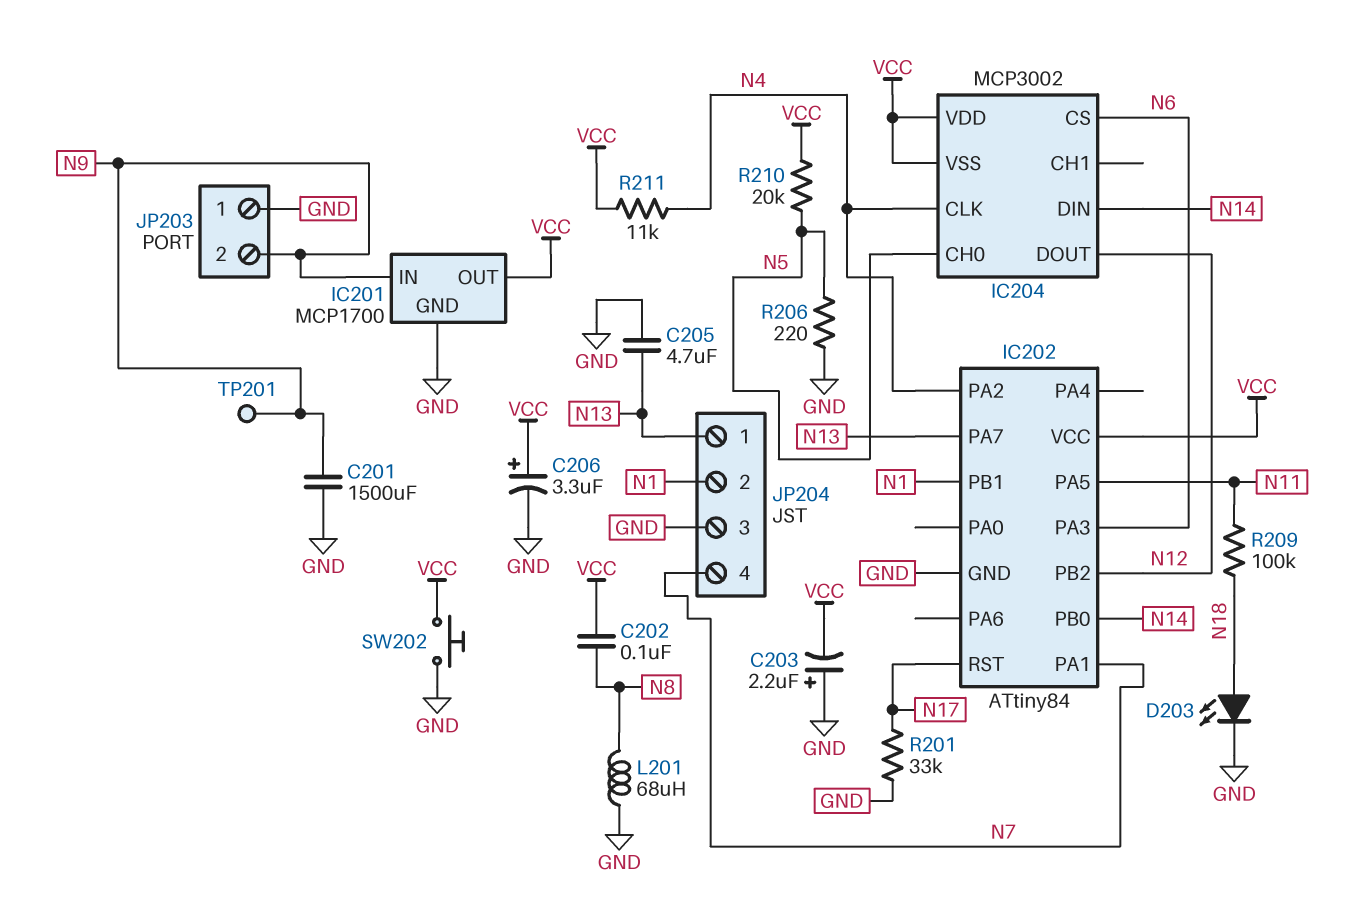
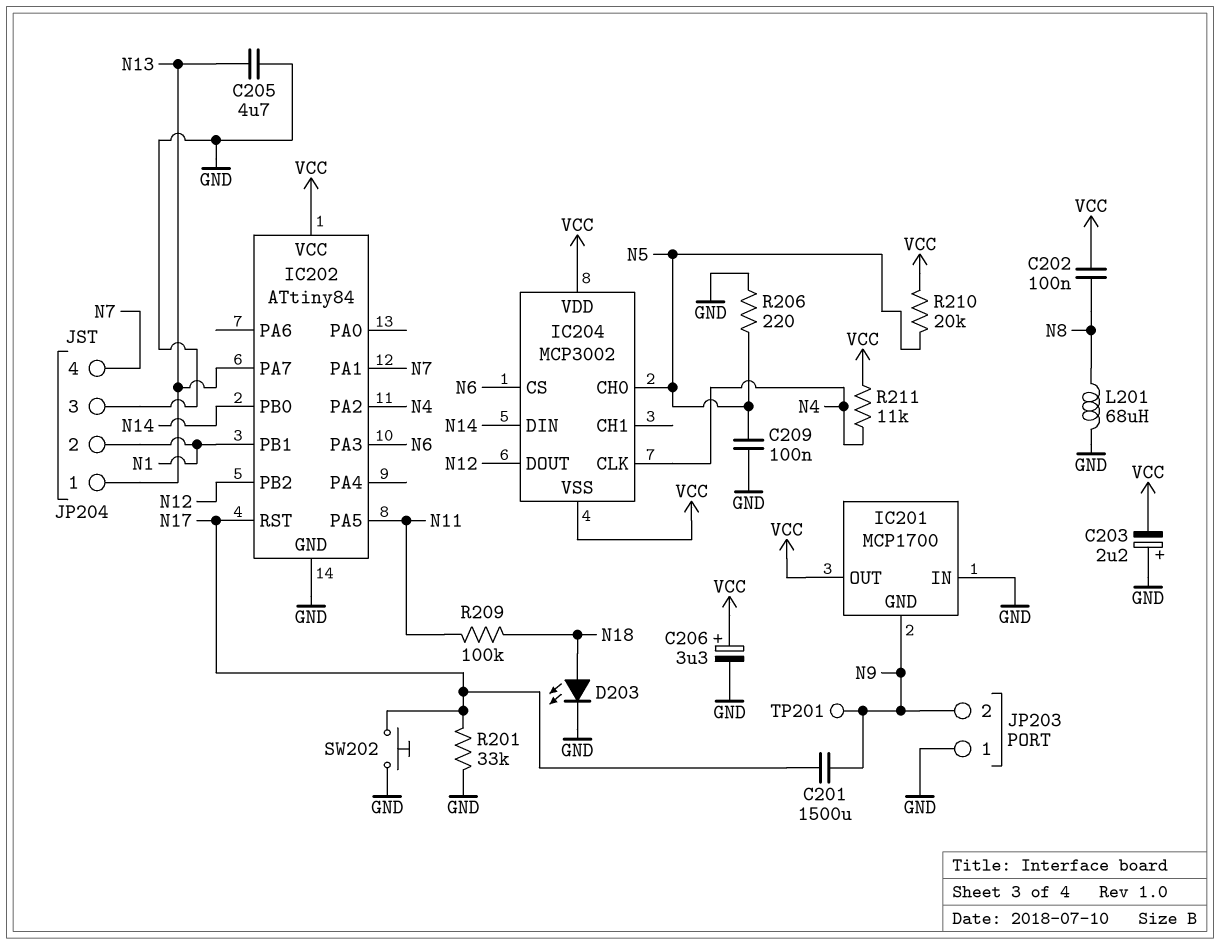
C201: 1500uF (GND, N9) -> 1500uF (N9, N17)
C209: none -> 100nF (GND, N5)
IC201 pin GND: GND -> N9
IC201 pin IN: N9 -> GND
SW202: button (GND, VCC) -> button (GND, N17)

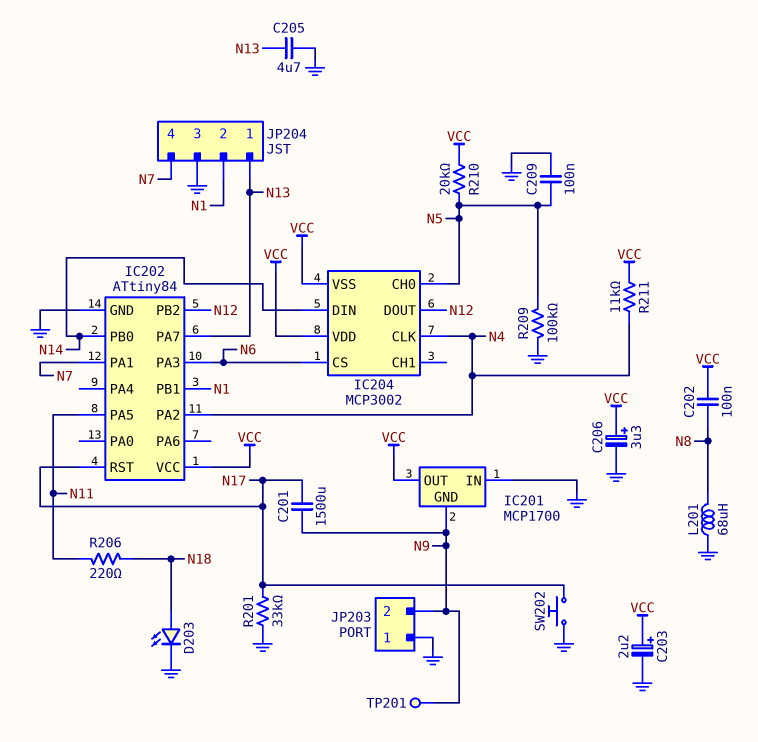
C203: 2.2uF (plus GND, minus VCC) -> 2.2uF (plus VCC, minus GND)
R206: 220 (GND, N5) -> 220 (N11, N18)
R209: 100k (N11, N18) -> 100k (GND, N5)

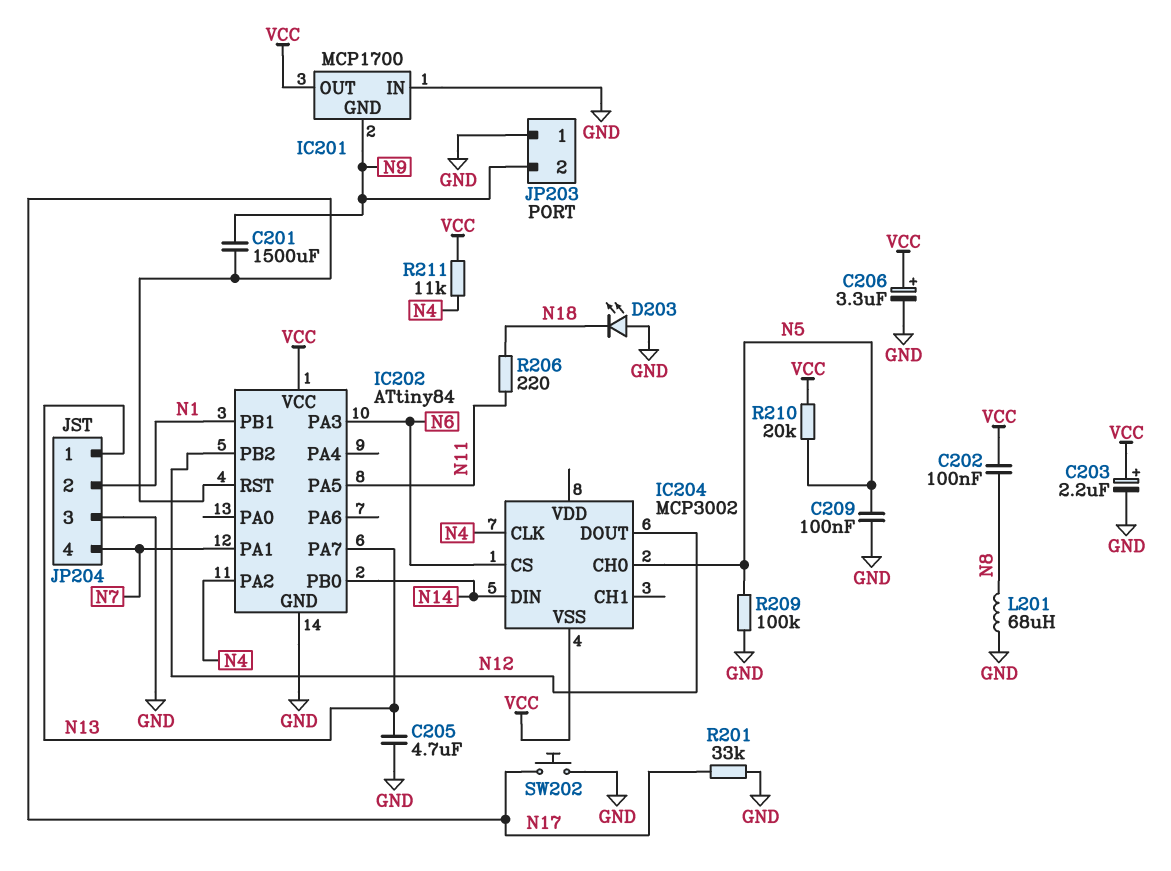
D203: LED (A N18, K GND) -> LED (A GND, K N18)
IC204 pin VDD: VCC -> none
TP201: test point (N9) -> none

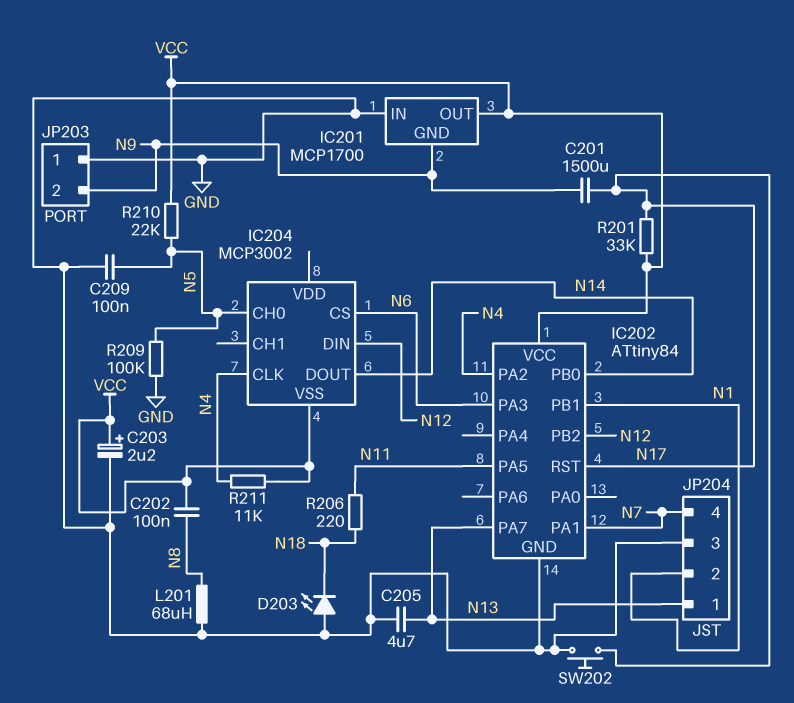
C206: 3.3uF (plus VCC, minus GND) -> none
IC204 pin DIN: N14 -> N12
IC204 pin DOUT: N12 -> N14
R201: 33k (GND, N17) -> 33k (N17, VCC)
R210: 20k (N5, VCC) -> 22k (N5, VCC)

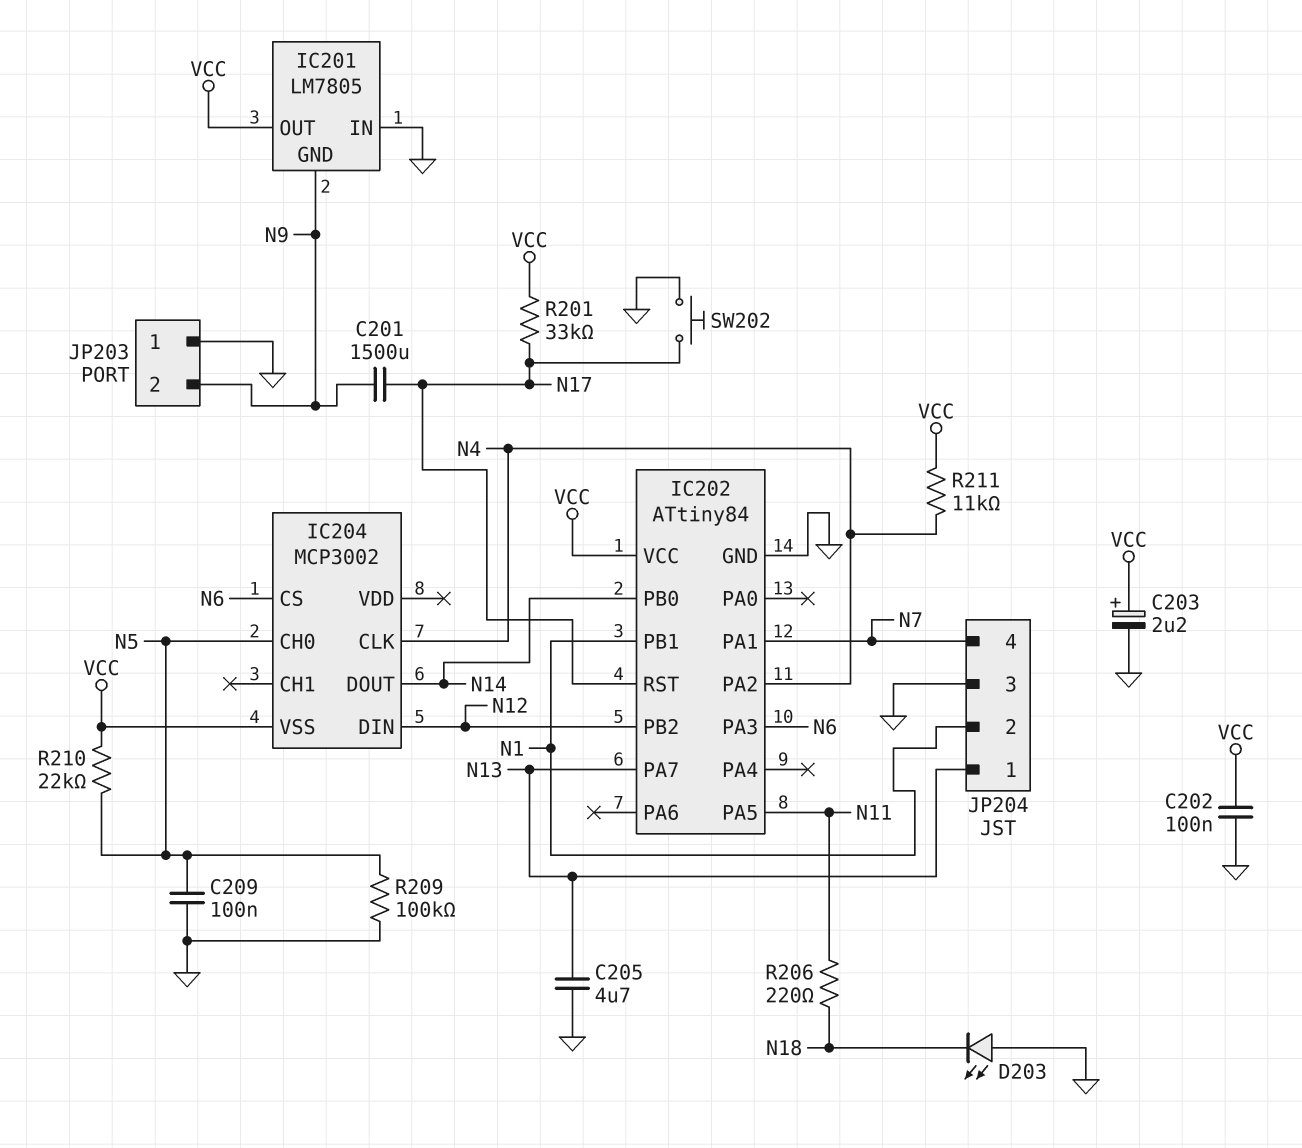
C202: 100nF (N8, VCC) -> 100nF (GND, VCC)
IC201: MCP1700 -> LM7805
L201: 68uH (GND, N8) -> none

